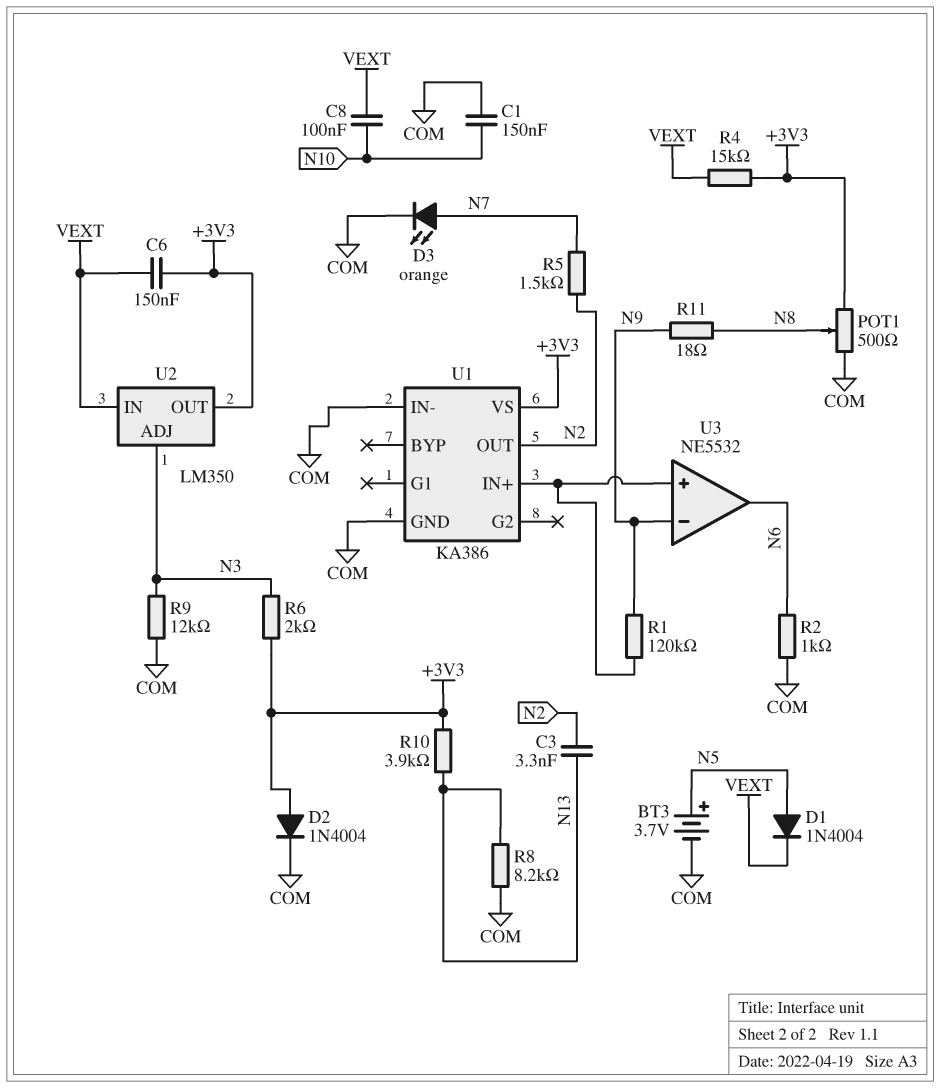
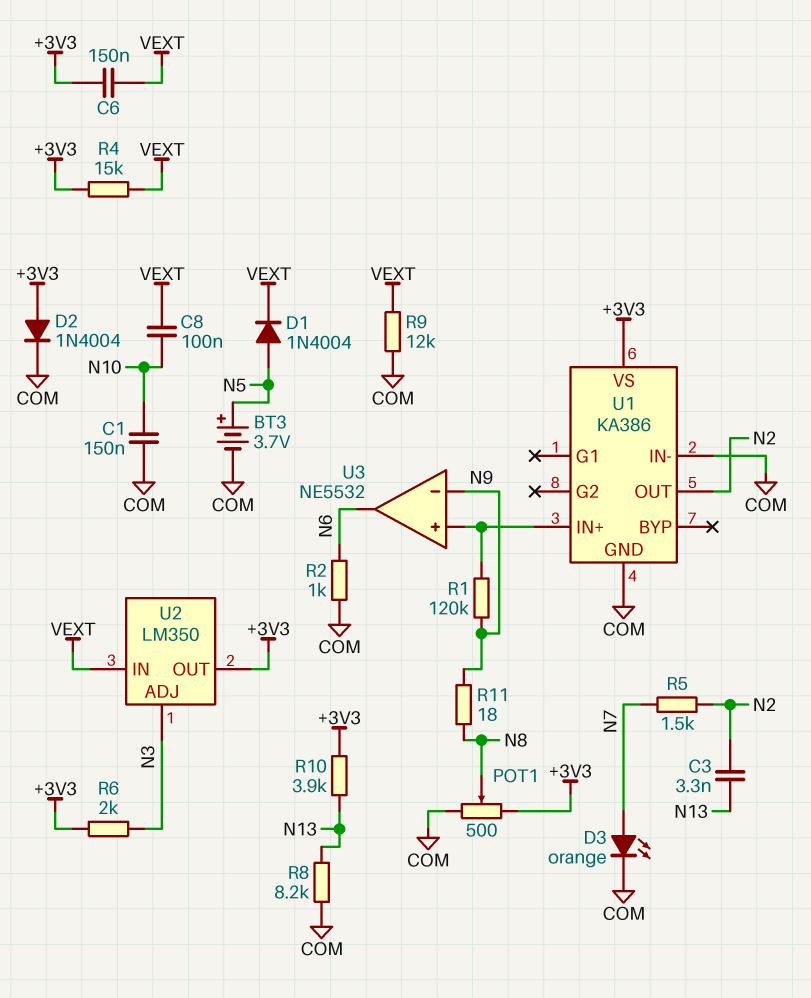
R9: 12k (COM, N3) -> 12k (COM, VEXT)

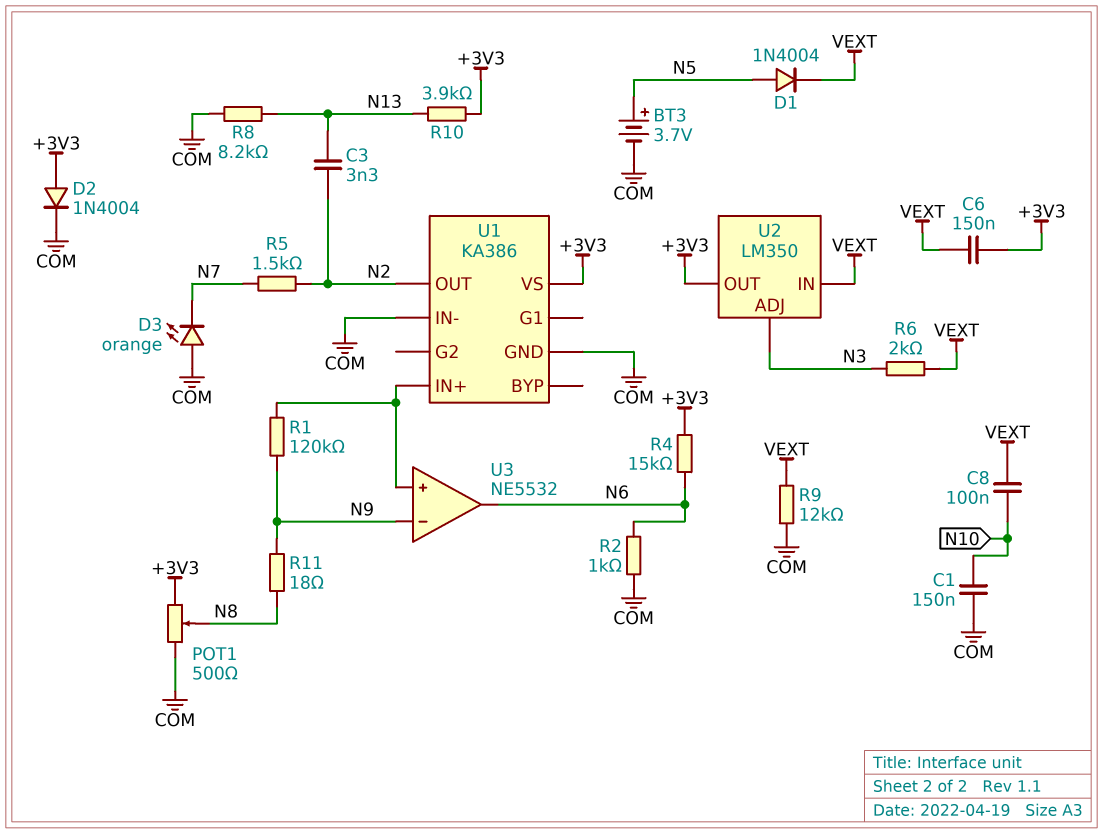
D3: LED orange (A N7, K COM) -> LED orange (A COM, K N7)
R4: 15k (+3V3, VEXT) -> 15k (+3V3, N6)
R6: 2k (+3V3, N3) -> 2k (N3, VEXT)

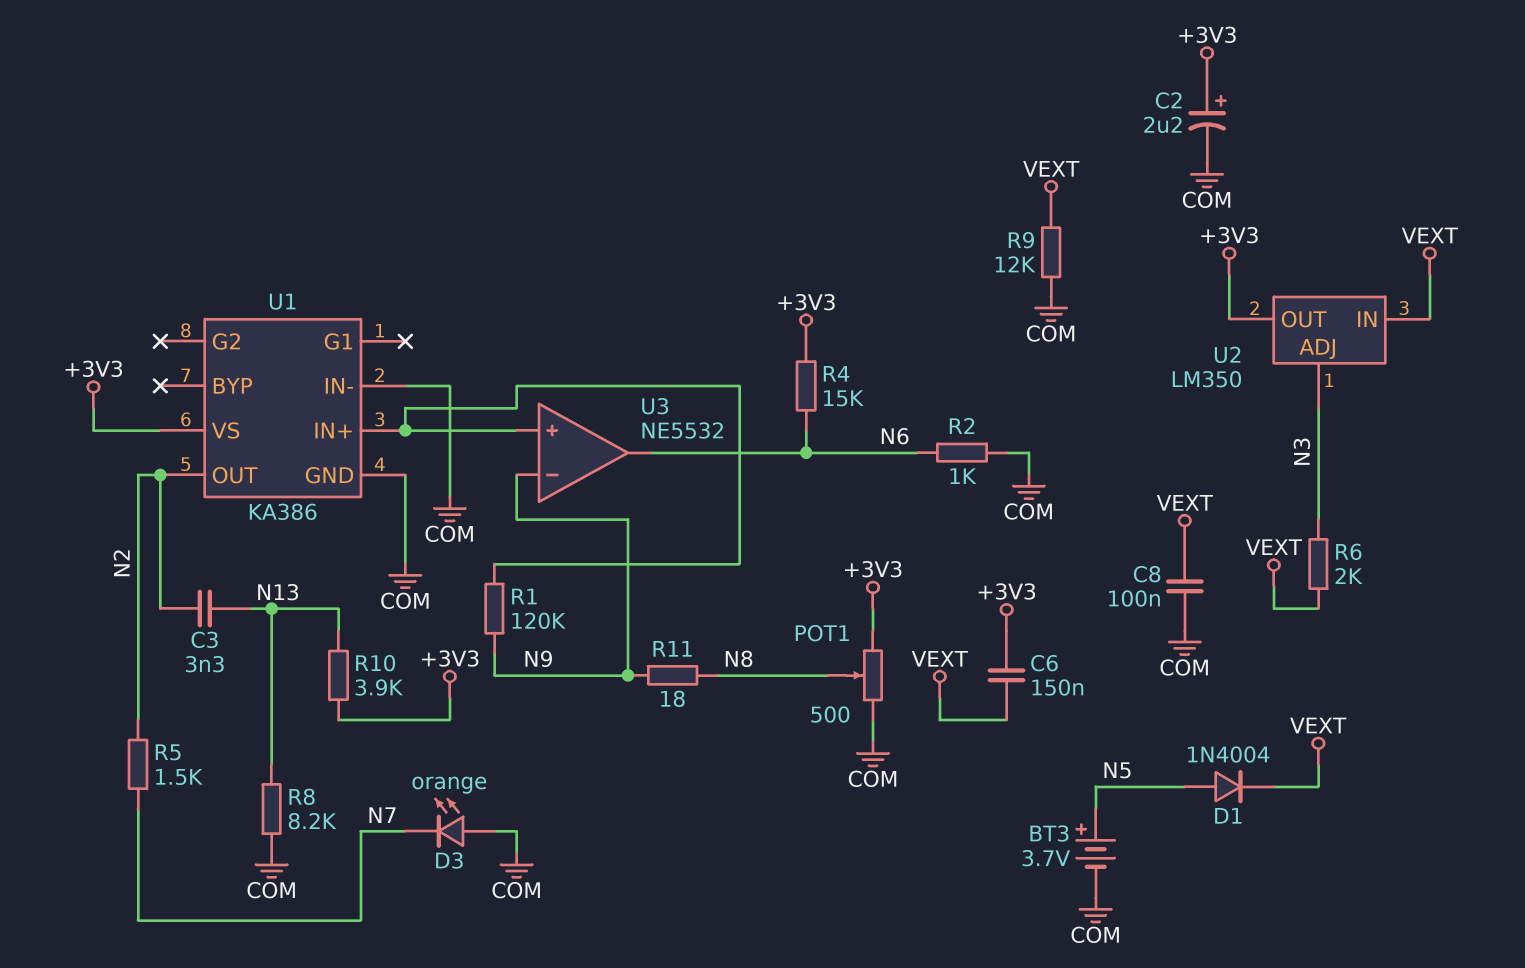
C1: 150nF (COM, N10) -> none
C2: none -> 2.2uF (plus +3V3, minus COM)
C8: 100nF (N10, VEXT) -> 100nF (COM, VEXT)
D2: diode 1N4004 (A +3V3, K COM) -> none

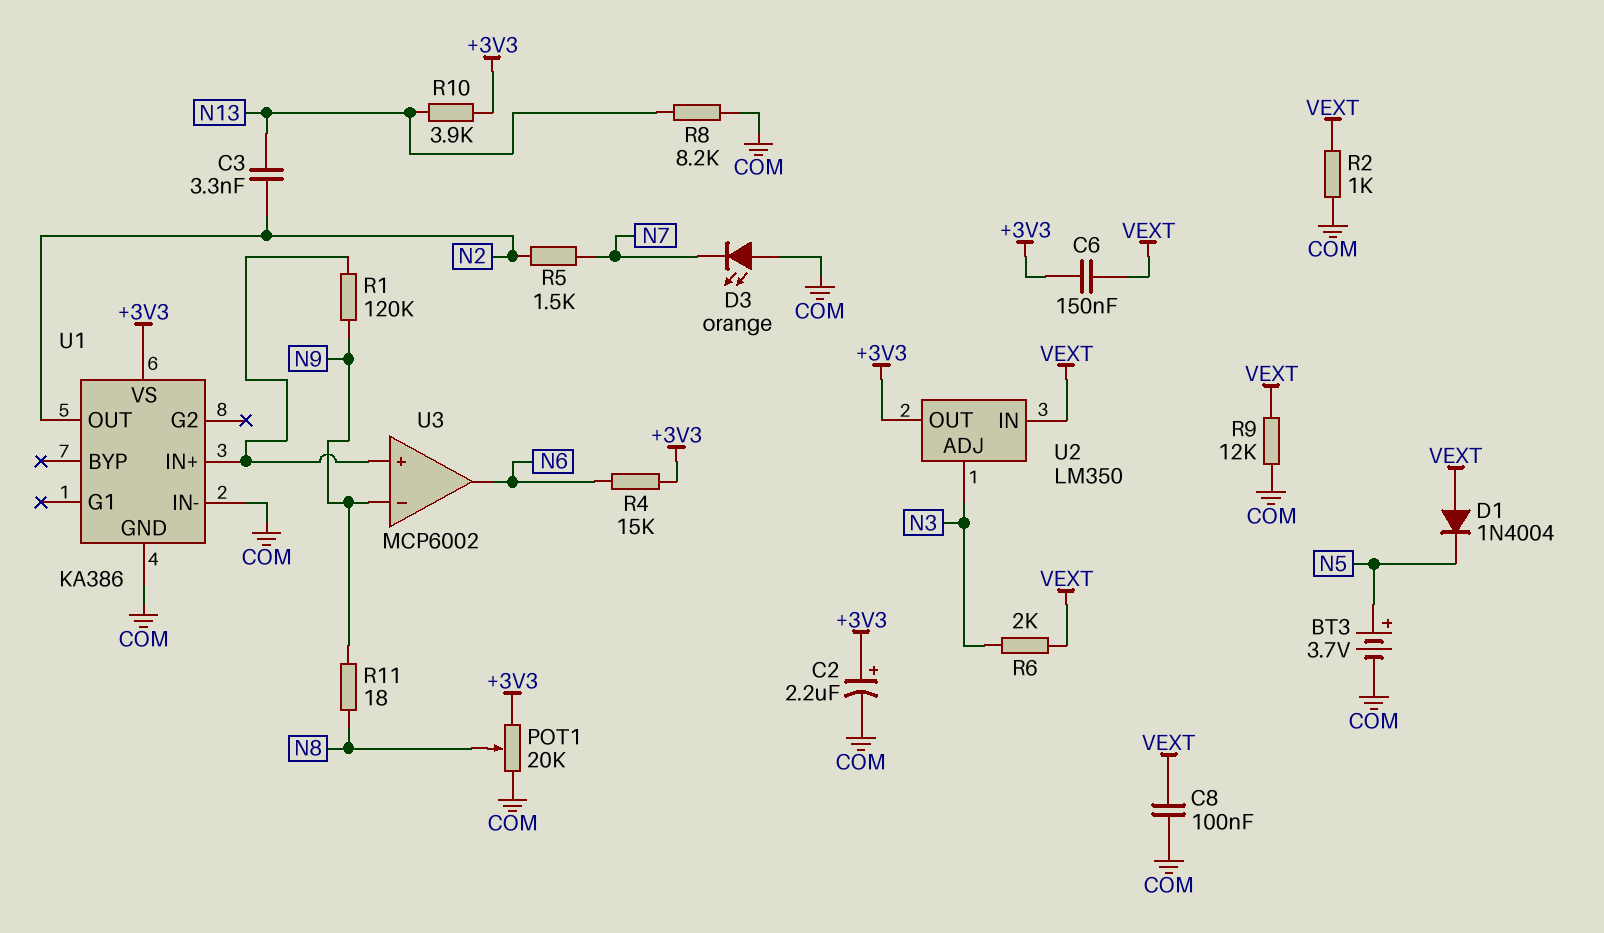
D1: diode 1N4004 (A N5, K VEXT) -> diode 1N4004 (A VEXT, K N5)
POT1: 500 (+3V3, COM, wiper N8) -> 20k (+3V3, COM, wiper N8)
R2: 1k (COM, N6) -> 1k (COM, VEXT)
U3: NE5532 -> MCP6002

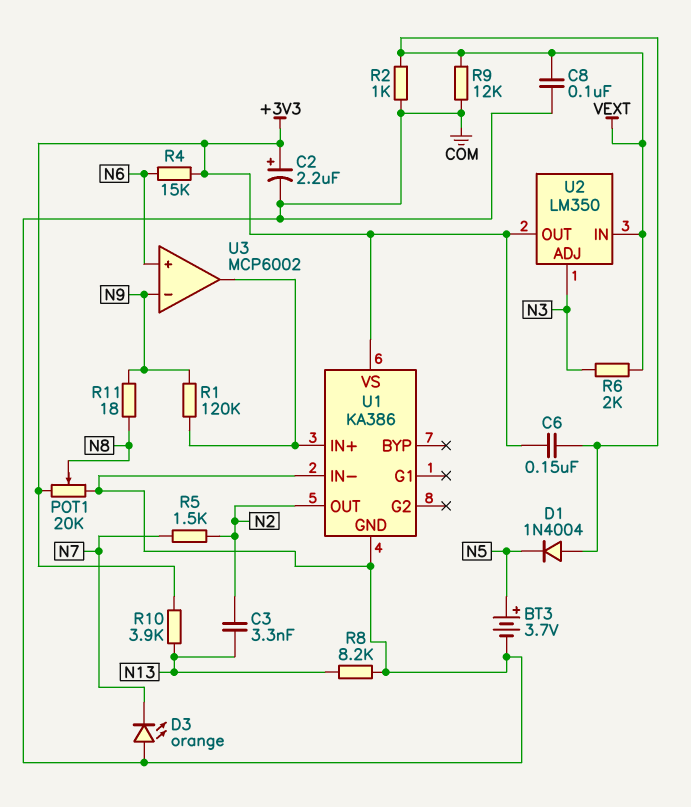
U3 pin in+: U1/IN+ -> N6
U3 pin out: N6 -> U1/IN+

